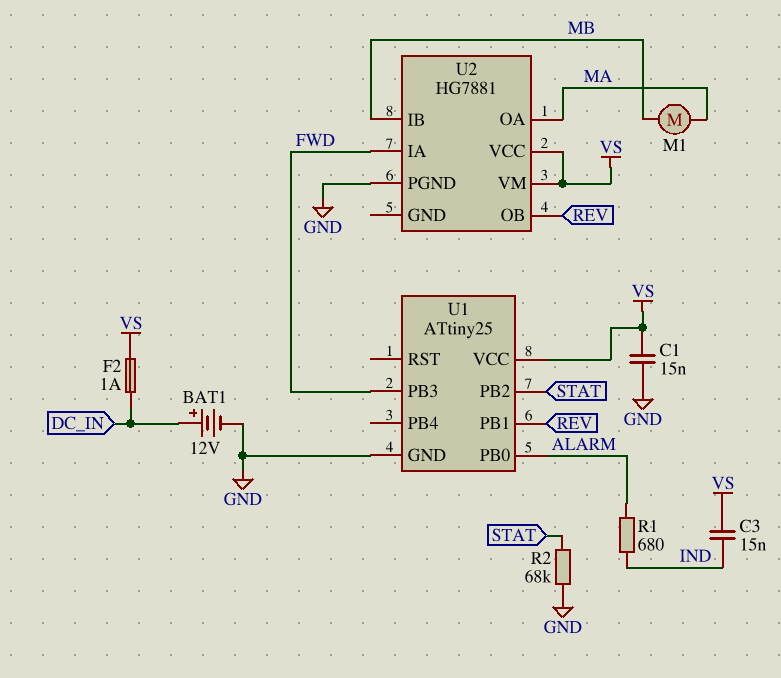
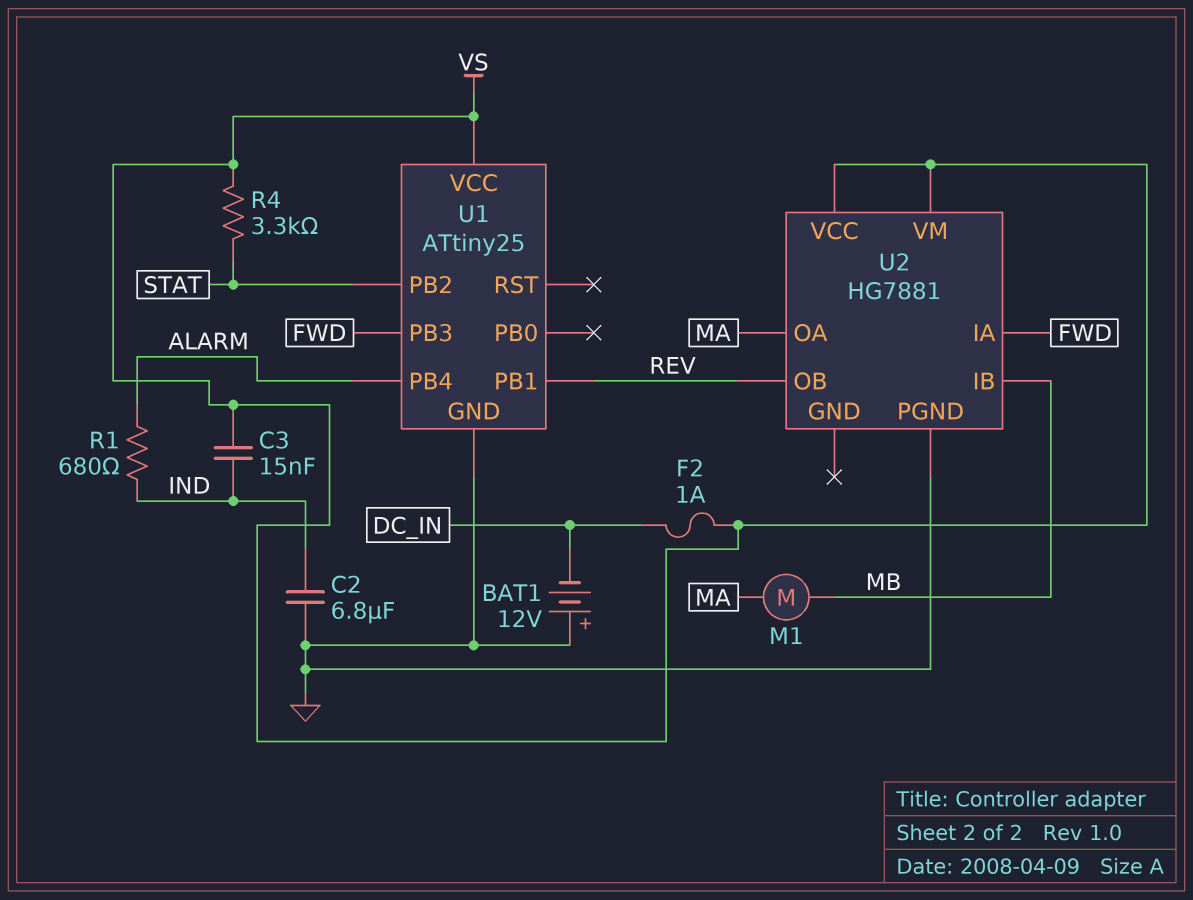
BAT1: 12V (plus DC_IN, minus GND) -> 12V (plus GND, minus DC_IN)
C1: 15nF (GND, VS) -> none
C2: none -> 6.8uF (GND, IND)
R2: 68k (GND, STAT) -> none
R4: none -> 3.3k (STAT, VS)
U1 pin PB0: ALARM -> none
U1 pin PB4: none -> ALARM

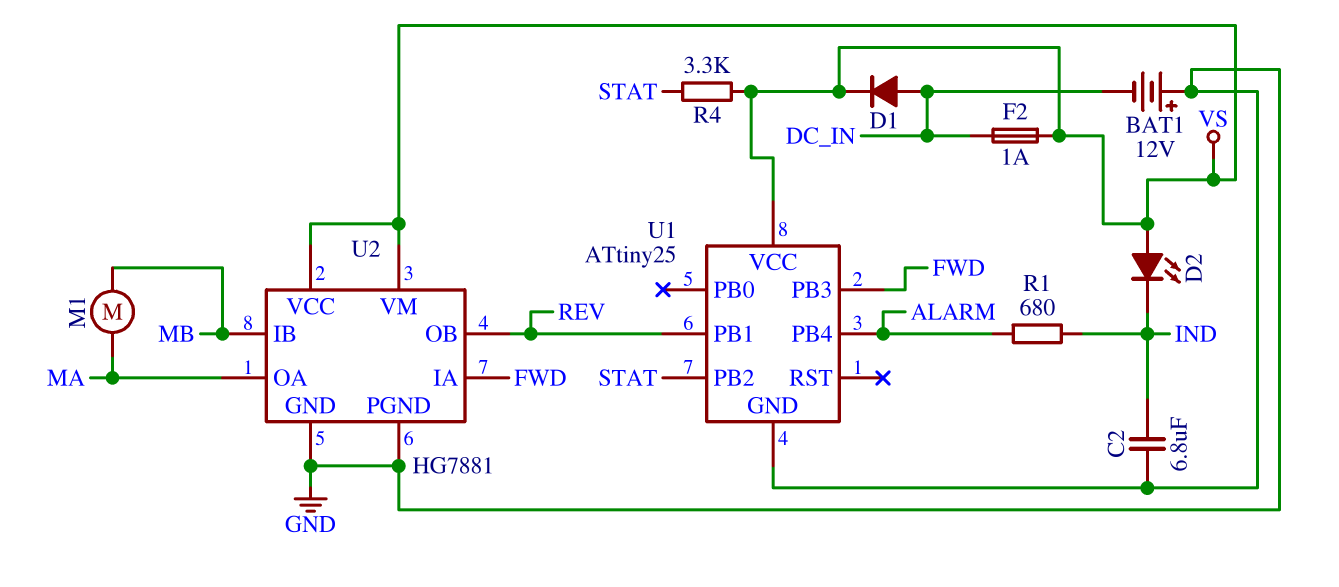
C3: 15nF (IND, VS) -> none
D1: none -> diode (A DC_IN, K VS)
D2: none -> LED (A VS, K IND)
U2 pin GND: none -> GND

